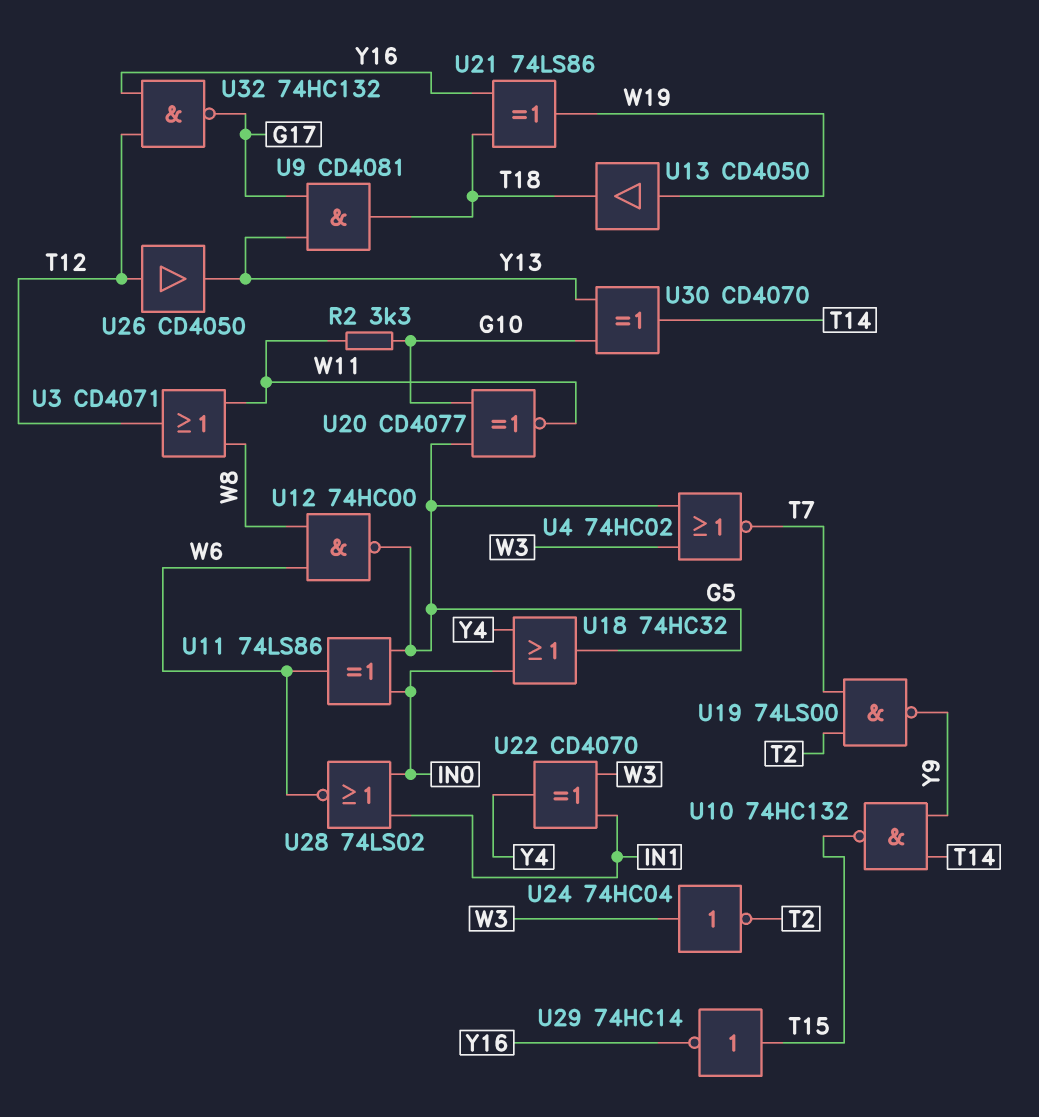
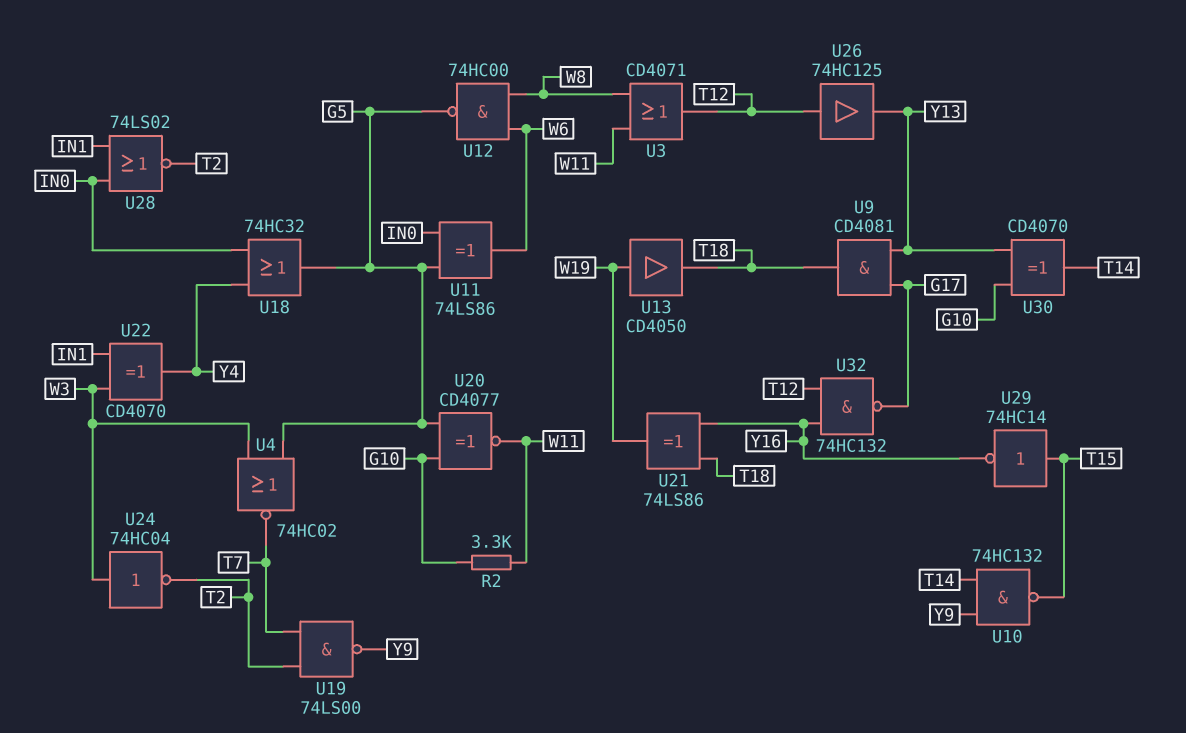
U26: buffer CD4050 (in T12, out Y13) -> buffer 74HC125 (in T12, out Y13)
U28: NOR 74LS02 (in IN0, in IN1, out W6) -> NOR 74LS02 (in IN0, in IN1, out T2)

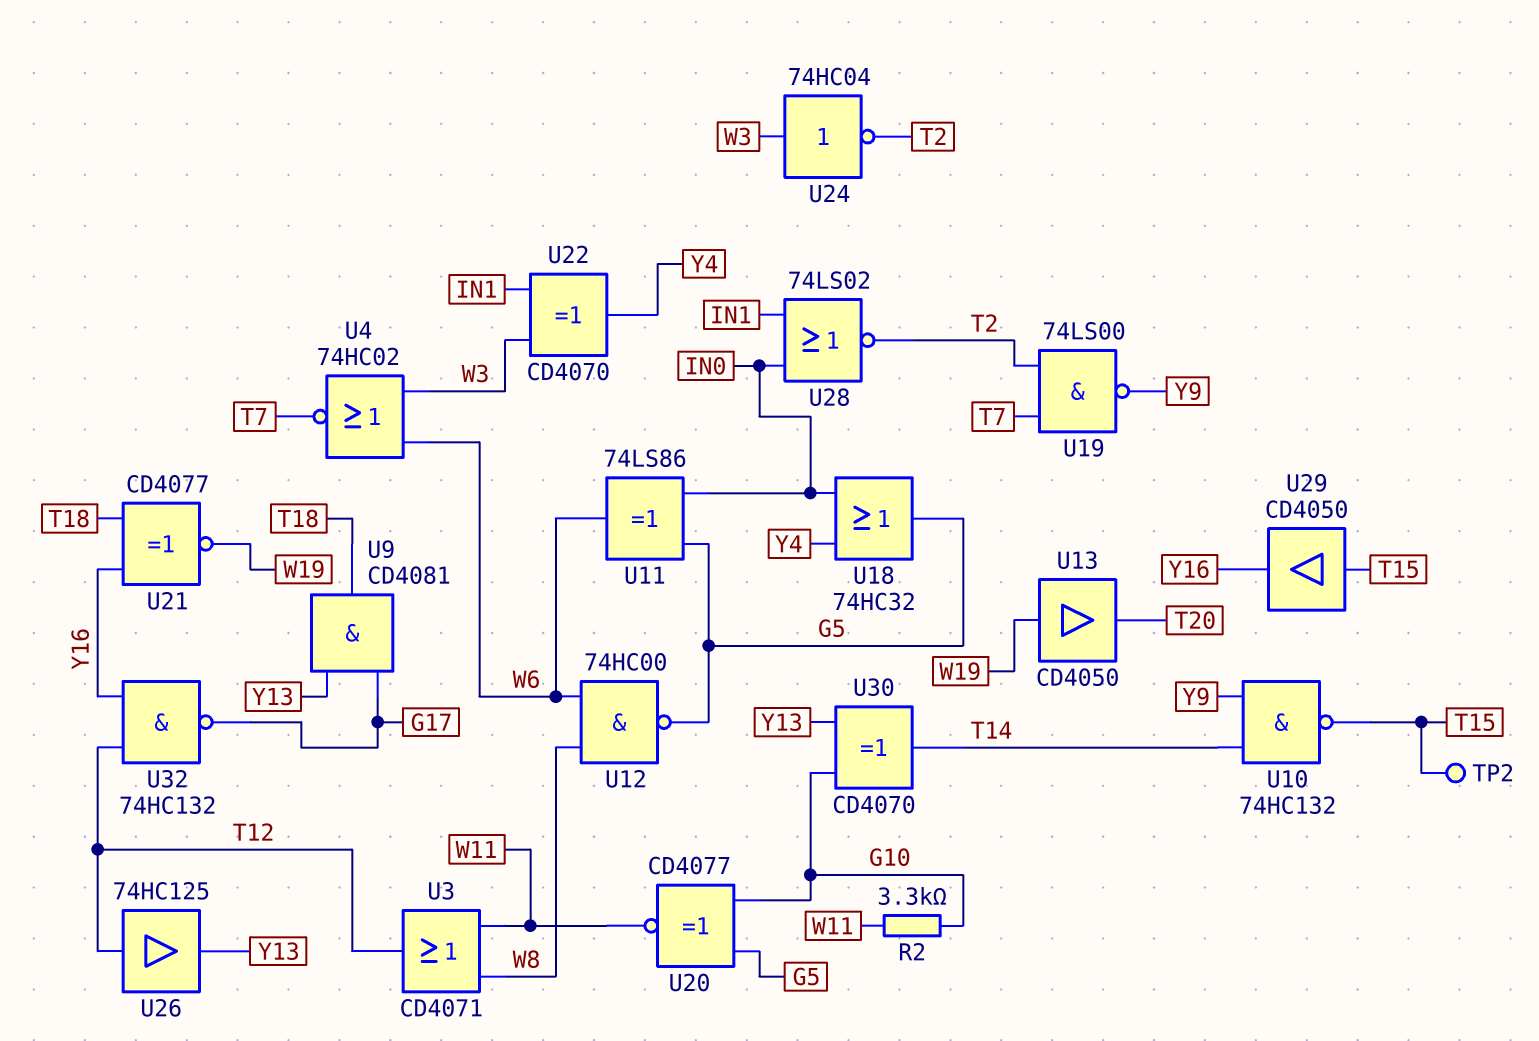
TP2: none -> test point (T15)
U4: NOR 74HC02 (in G5, in W3, out T7) -> NOR 74HC02 (in W3, in W6, out T7)
U13: buffer CD4050 (in W19, out T18) -> buffer CD4050 (in W19, out T20)
U21: XOR 74LS86 (in T18, in Y16, out W19) -> XNOR CD4077 (in T18, in Y16, out W19)
U29: NOT 74HC14 (in T15, out Y16) -> buffer CD4050 (in T15, out Y16)

